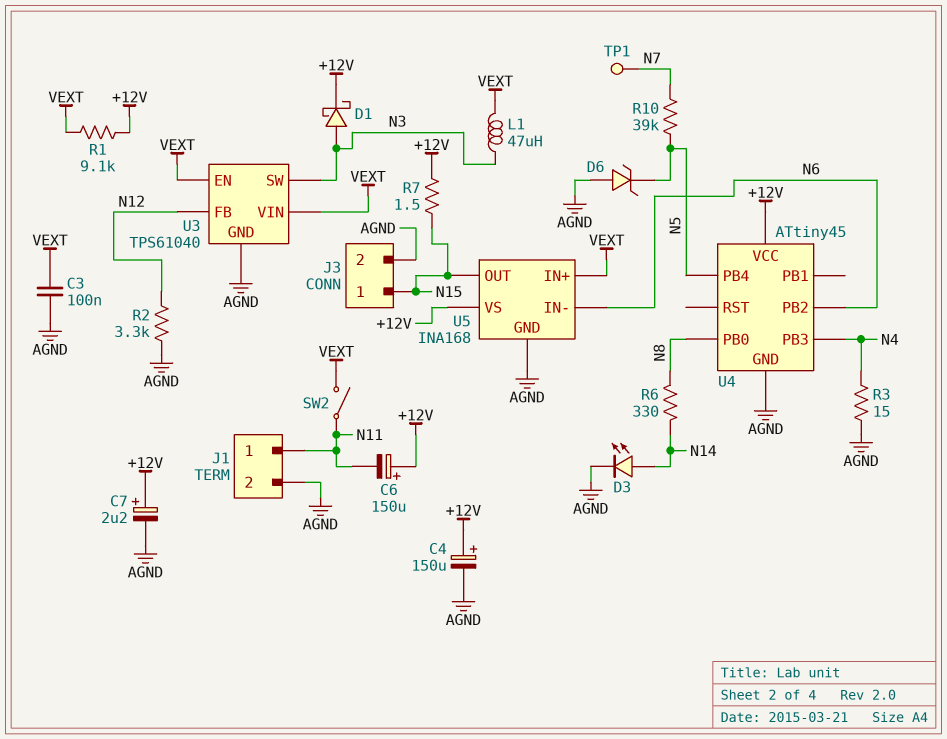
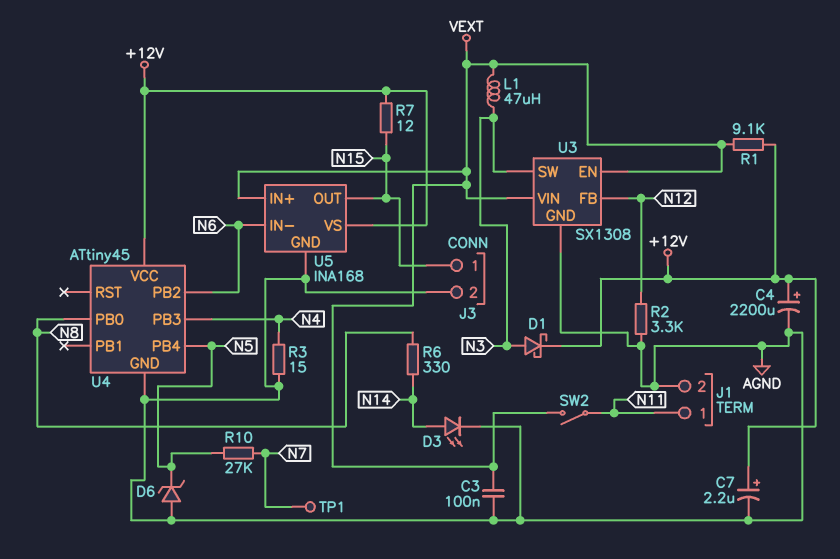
C4: 150uF (plus +12V, minus AGND) -> 2200uF (plus +12V, minus AGND)
C6: 150uF (plus +12V, minus N11) -> none
R7: 1.5 (+12V, N15) -> 12 (+12V, N15)
R10: 39k (N5, N7) -> 27k (N5, N7)
U3: TPS61040 -> SX1308

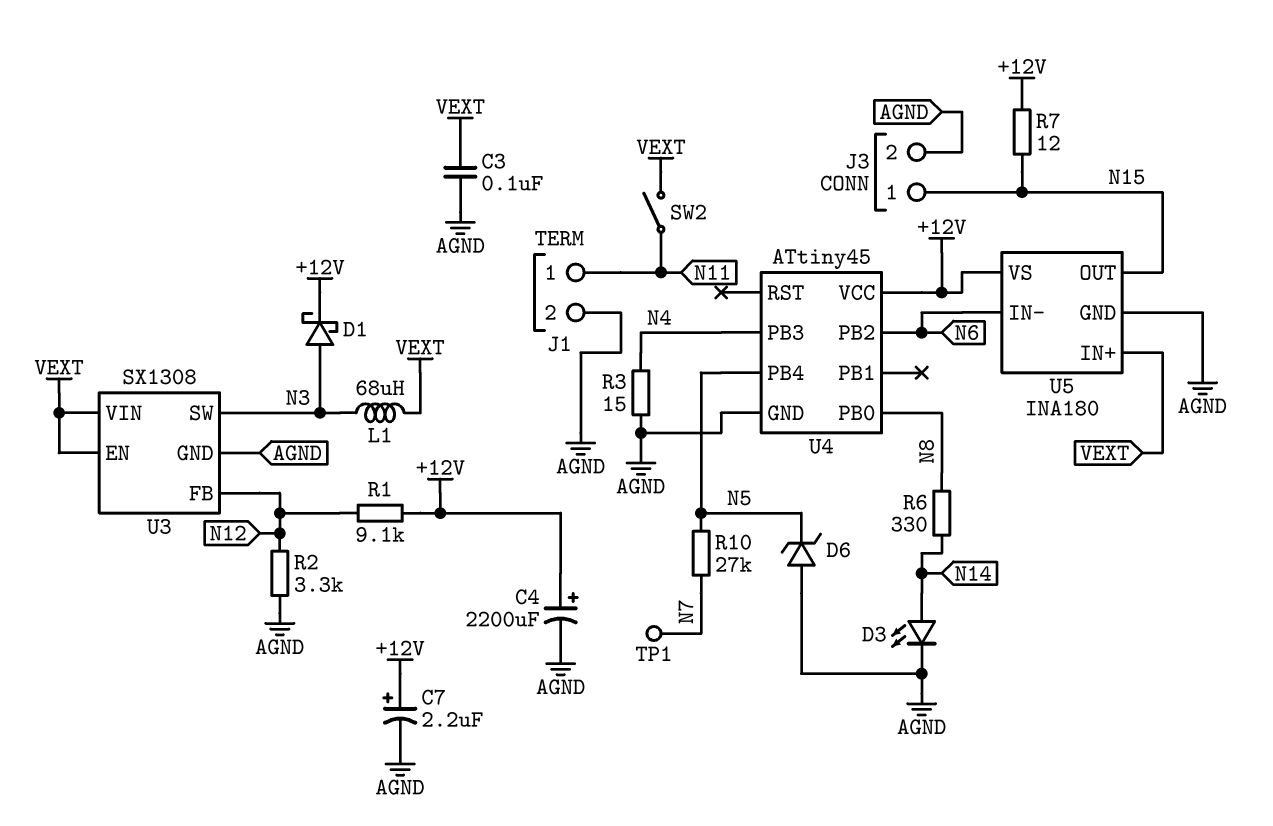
L1: 47uH (N3, VEXT) -> 68uH (N3, VEXT)
R1: 9.1k (+12V, VEXT) -> 9.1k (+12V, N12)
U5: INA168 -> INA180

